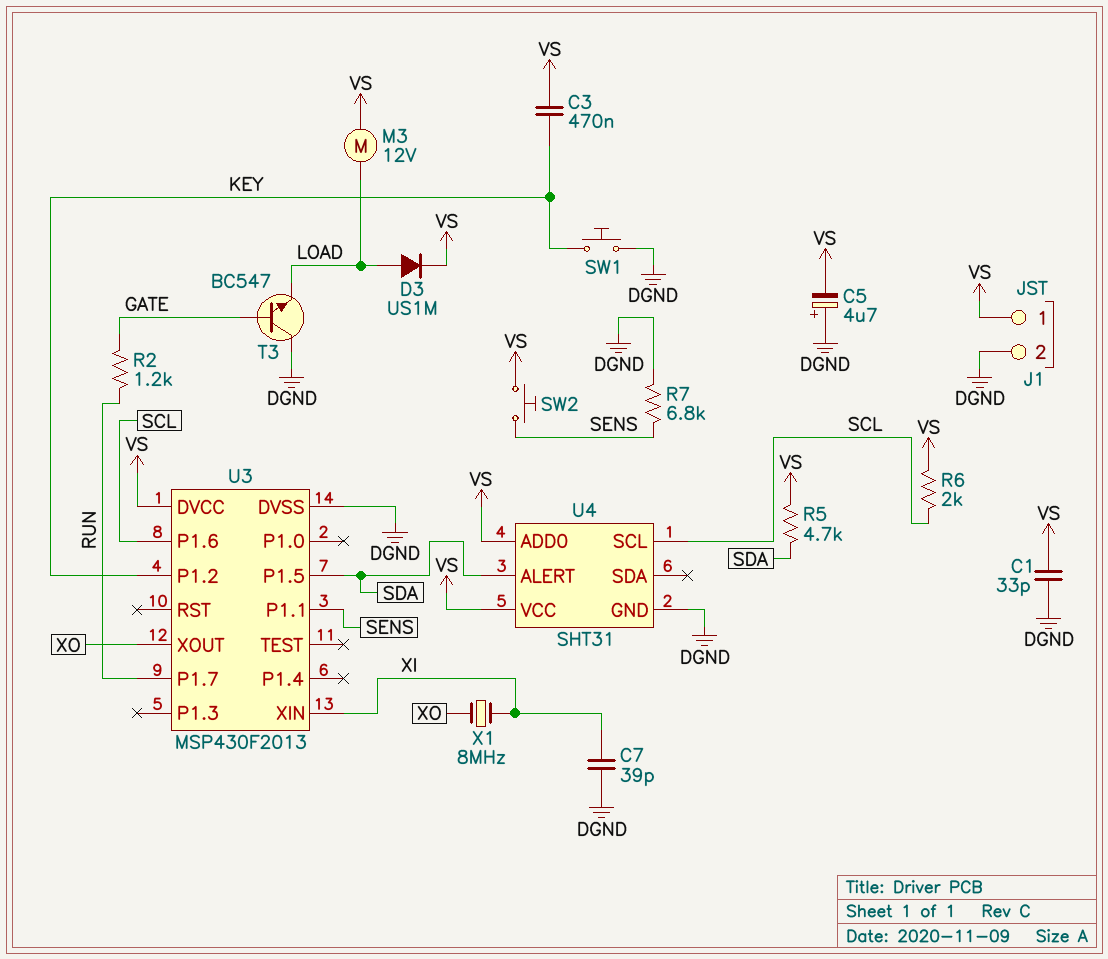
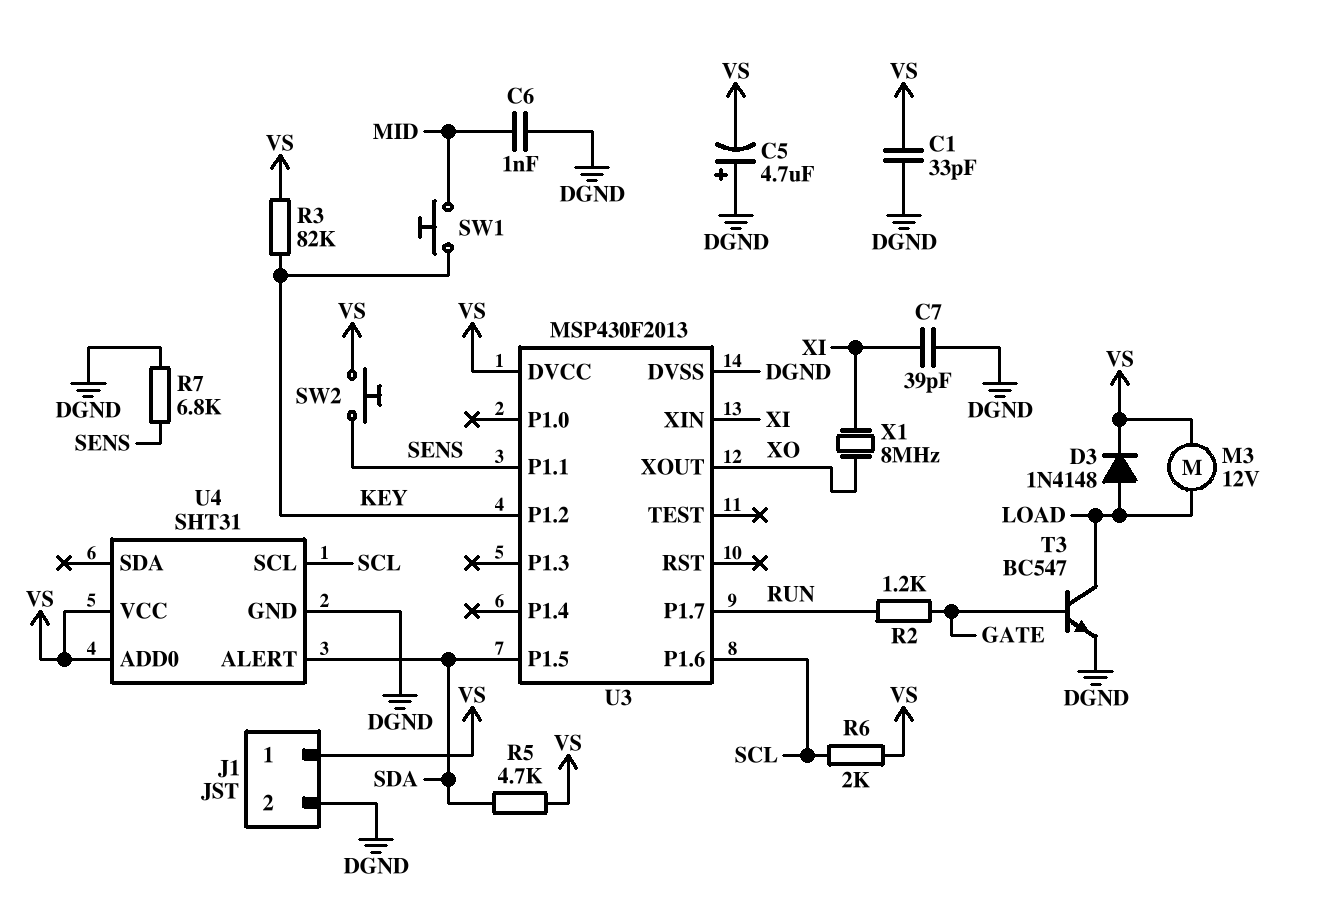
C3: 470nF (KEY, VS) -> none
C6: none -> 1nF (DGND, MID)
D3: diode US1M (A LOAD, K VS) -> diode 1N4148 (A LOAD, K VS)
R3: none -> 82k (KEY, VS)
SW1: button (DGND, KEY) -> button (KEY, MID)
T3: NPN BC547 (B GATE, C DGND, E LOAD) -> NPN BC547 (B GATE, C LOAD, E DGND)

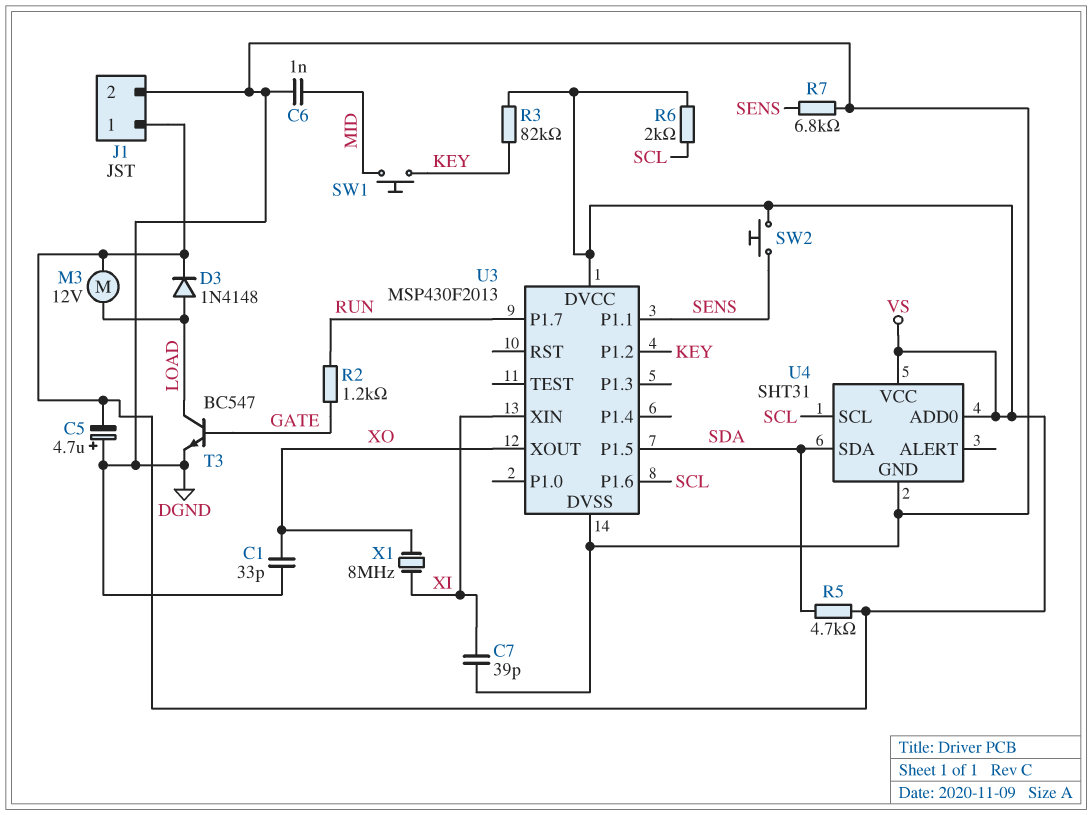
C1: 33pF (DGND, VS) -> 33pF (DGND, XO)
U4 pin ALERT: SDA -> none
U4 pin SDA: none -> SDA

